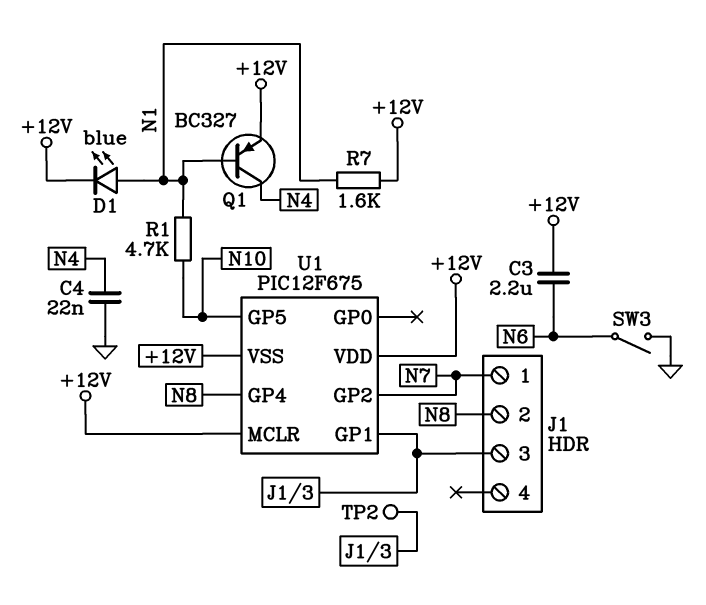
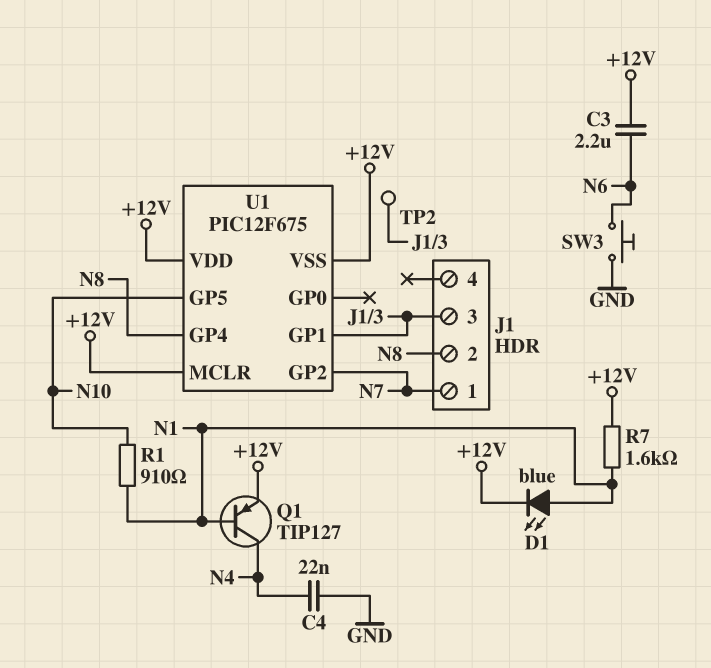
Q1: PNP BC327 (B N1, C N4, E +12V) -> PNP TIP127 (B N1, C N4, E +12V)
R1: 4.7k (N1, N10) -> 910 (N1, N10)
SW3: switch (GND, N6) -> button (GND, N6)

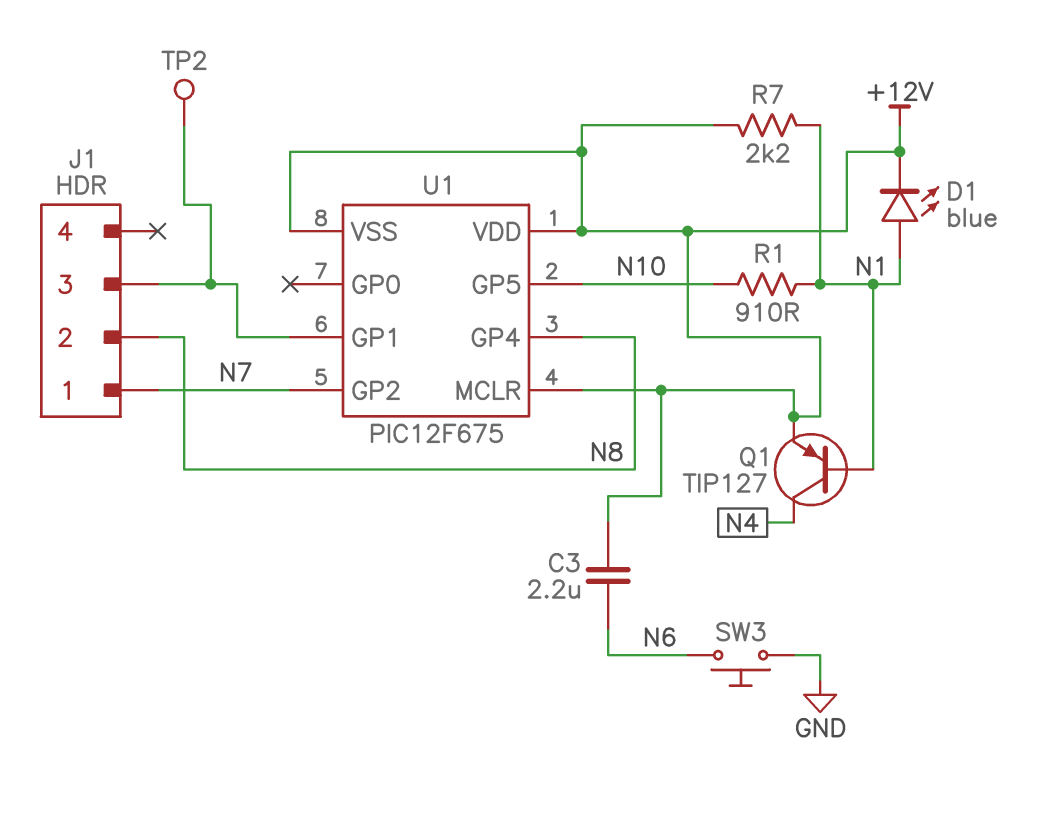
C4: 22nF (GND, N4) -> none
R7: 1.6k (+12V, N1) -> 2.2k (+12V, N1)

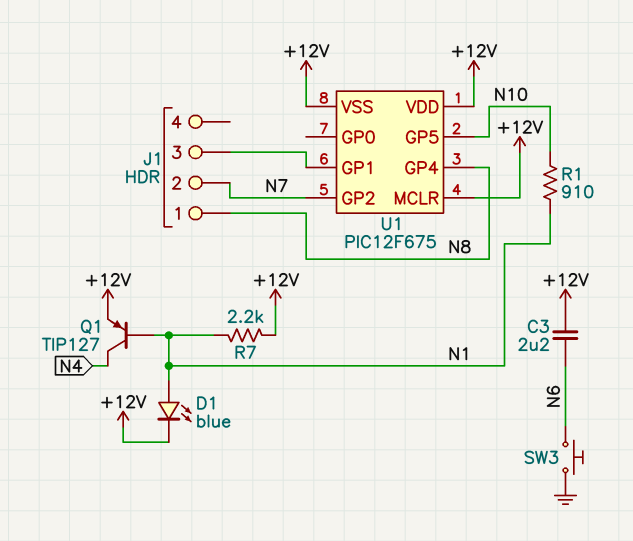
J1 pin 1: N7 -> N8
J1 pin 2: N8 -> N7
TP2: test point (J1/3) -> none

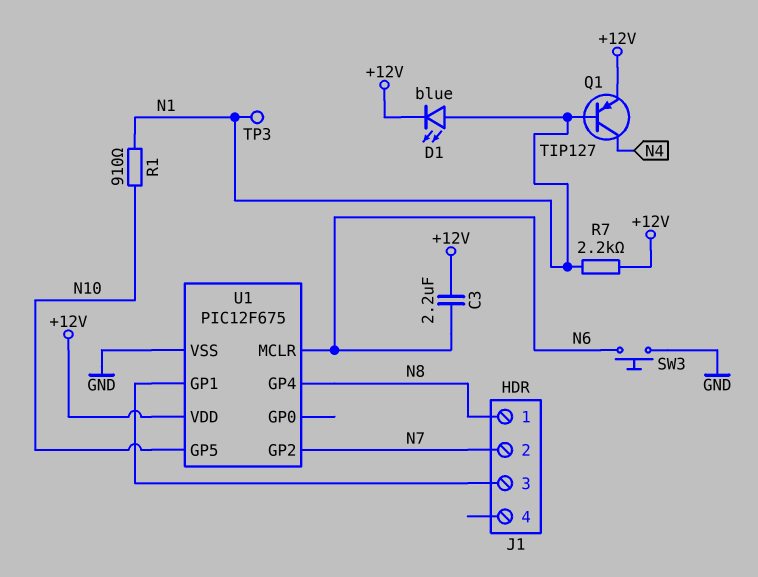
TP3: none -> test point (N1)
U1 pin MCLR: +12V -> N6
U1 pin VSS: +12V -> GND

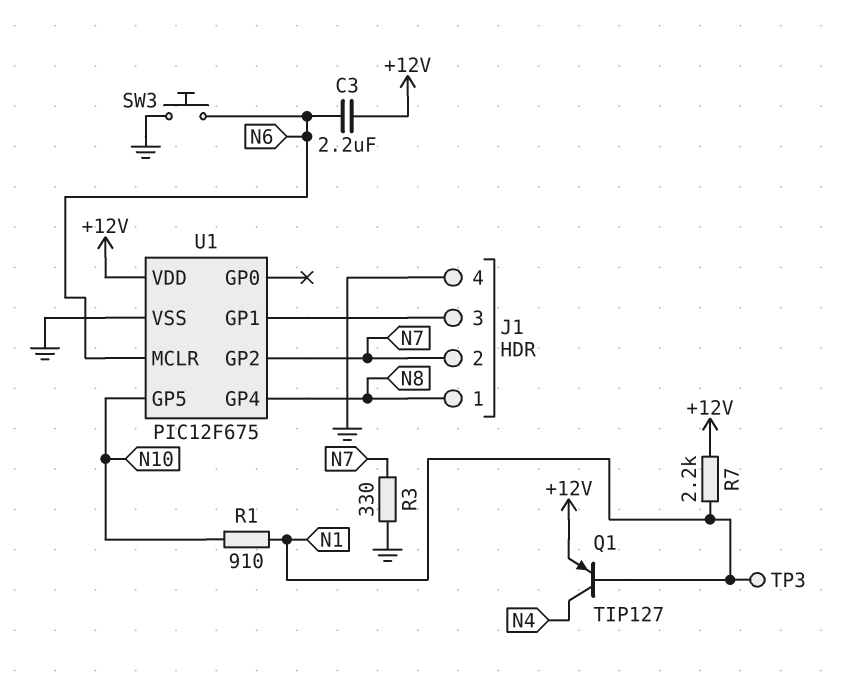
D1: LED blue (A N1, K +12V) -> none
J1 pin 4: none -> GND
R3: none -> 330 (GND, N7)

